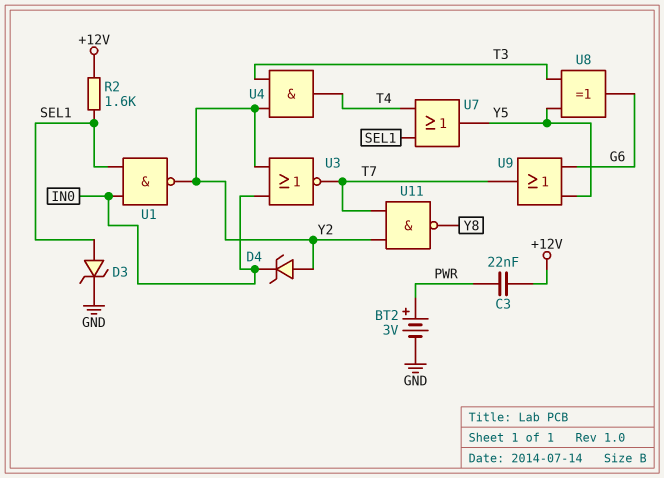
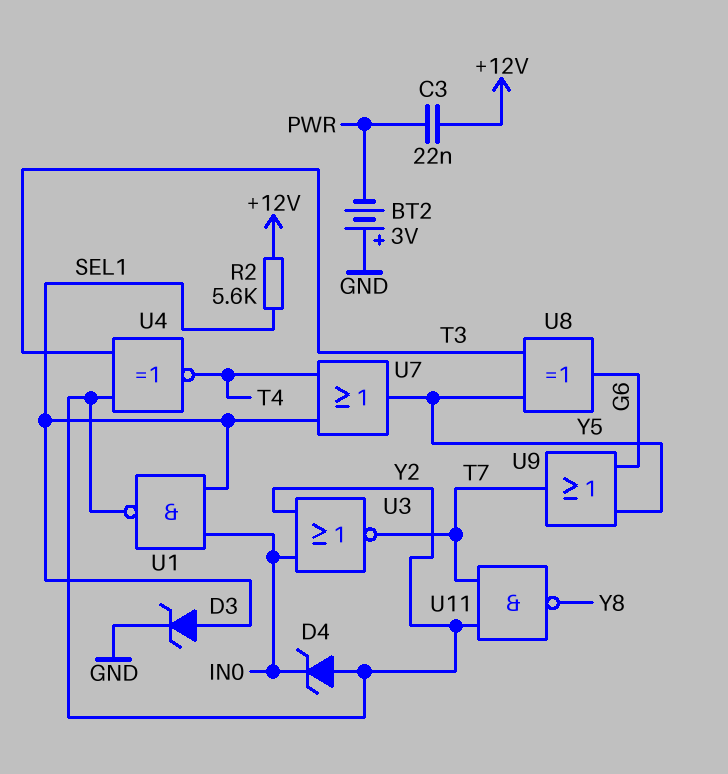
BT2: 3V (plus PWR, minus GND) -> 3V (plus GND, minus PWR)
R2: 1.6k (+12V, SEL1) -> 5.6k (+12V, SEL1)
U4: AND (in T3, in Y2, out T4) -> XNOR (in T3, in Y2, out T4)

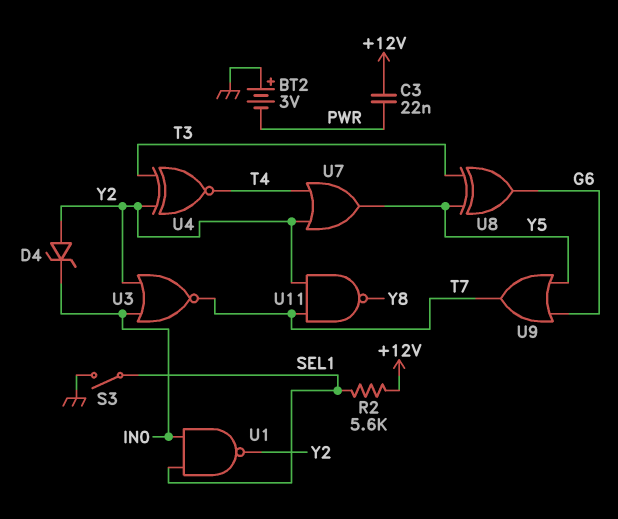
D3: zener (A SEL1, K GND) -> none
S3: none -> switch (GND, SEL1)
U7: OR (in SEL1, in T4, out Y5) -> OR (in T4, in Y2, out Y5)

